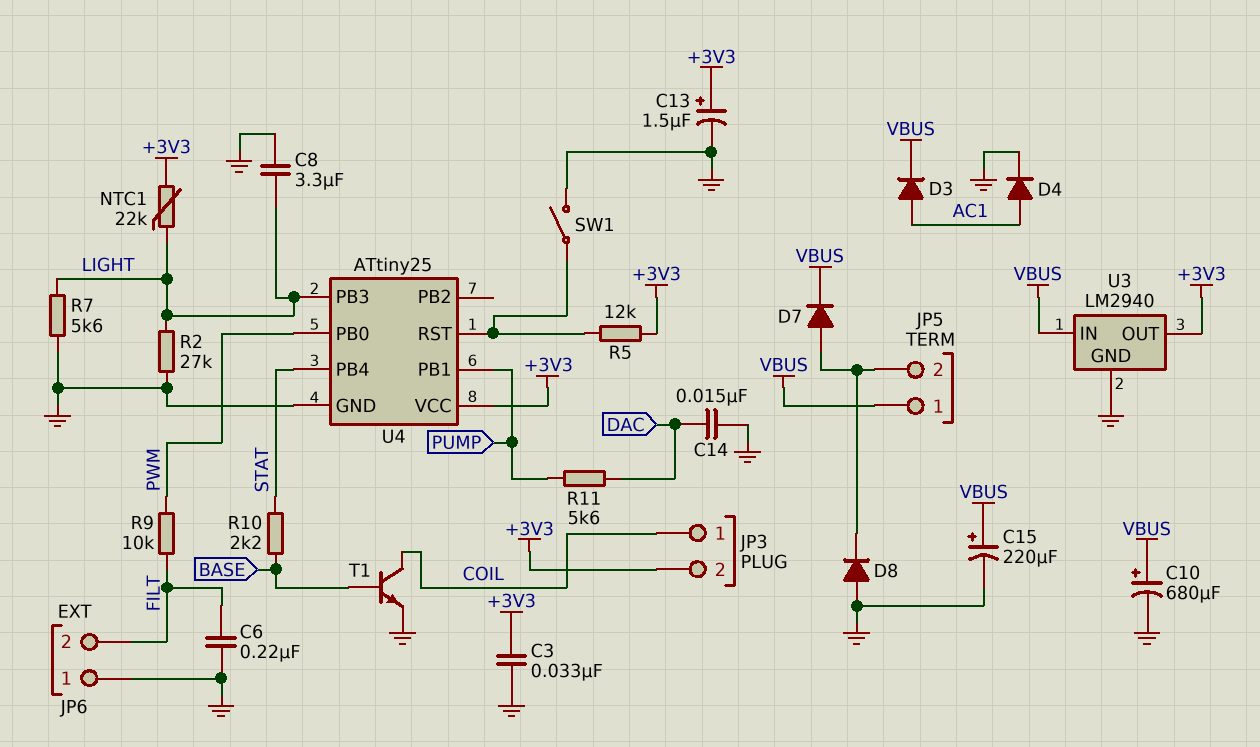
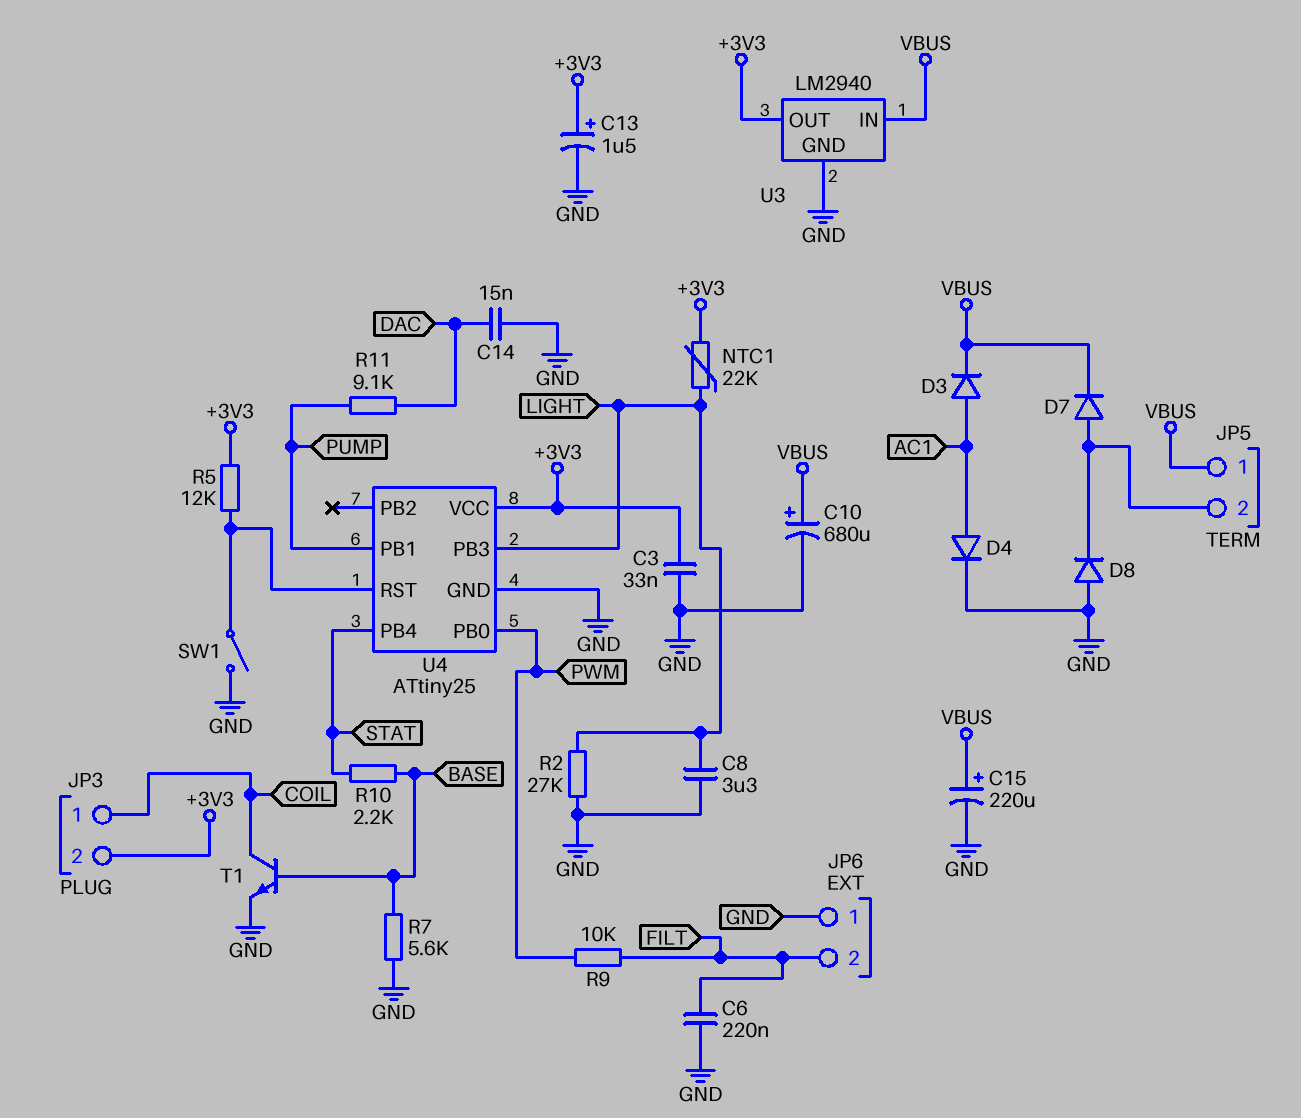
R7: 5.6k (GND, LIGHT) -> 5.6k (BASE, GND)
R11: 5.6k (DAC, PUMP) -> 9.1k (DAC, PUMP)

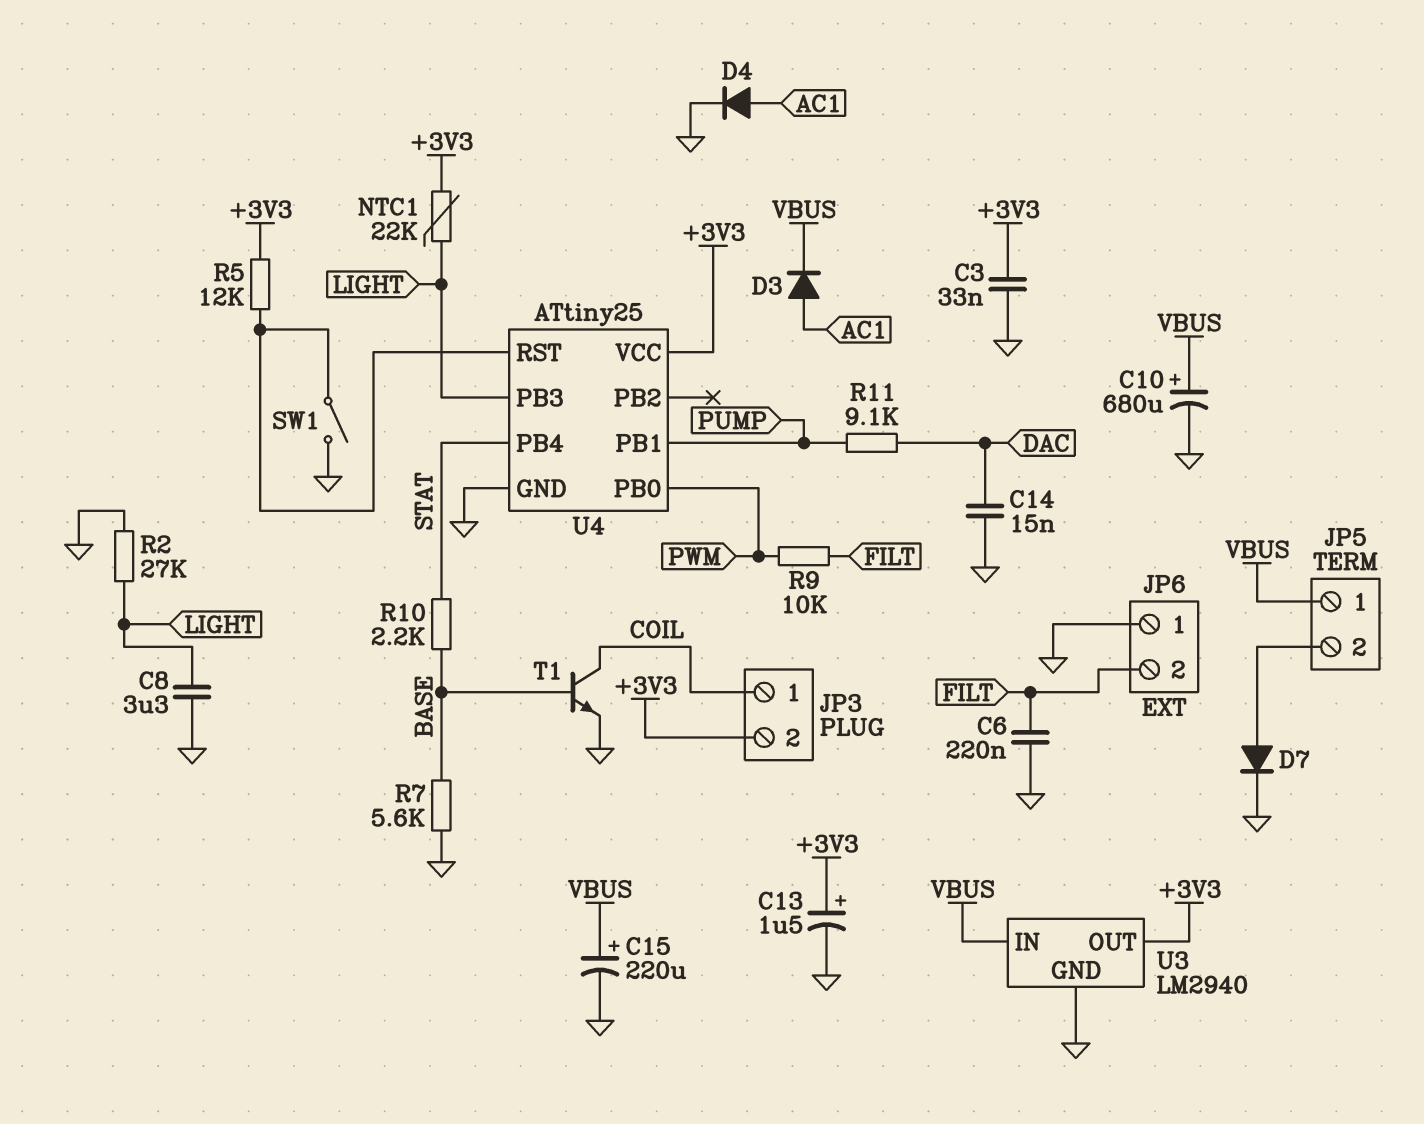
D7: diode (A JP5/2, K VBUS) -> diode (A JP5/2, K GND)
D8: diode (A GND, K JP5/2) -> none

